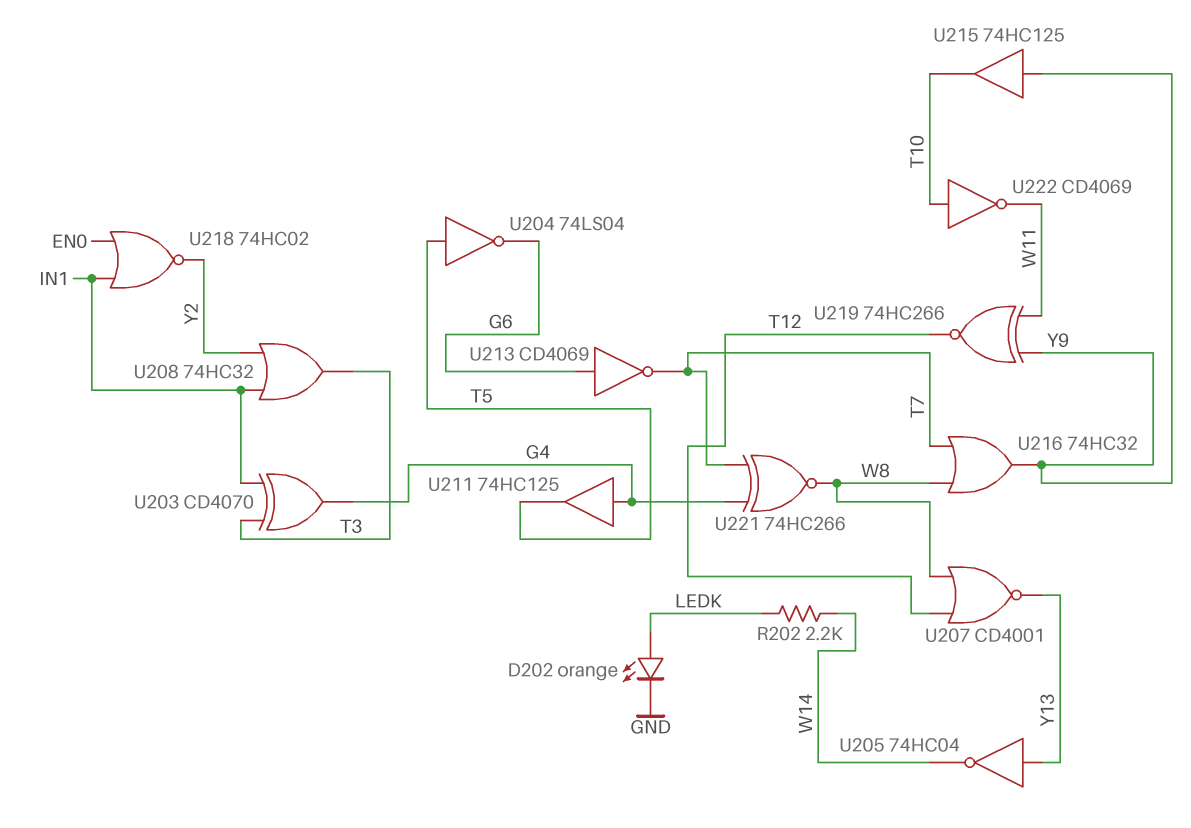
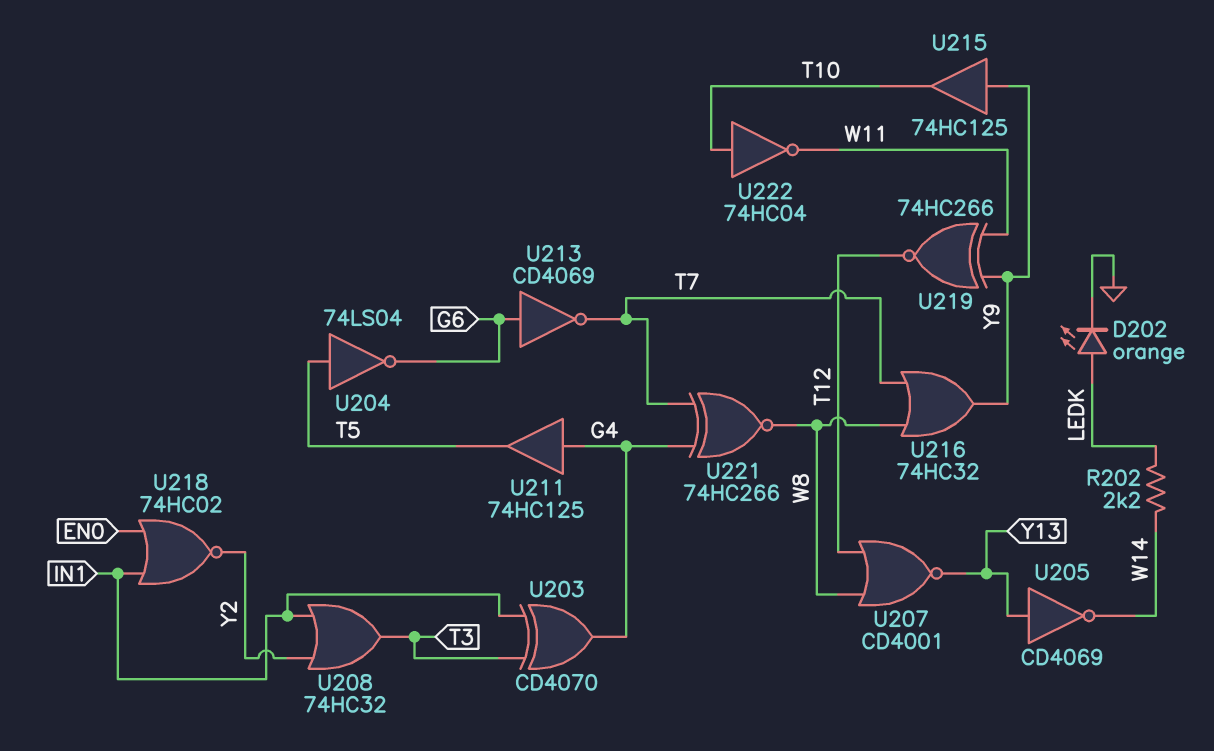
U205: NOT 74HC04 (in Y13, out W14) -> NOT CD4069 (in Y13, out W14)
U222: NOT CD4069 (in T10, out W11) -> NOT 74HC04 (in T10, out W11)

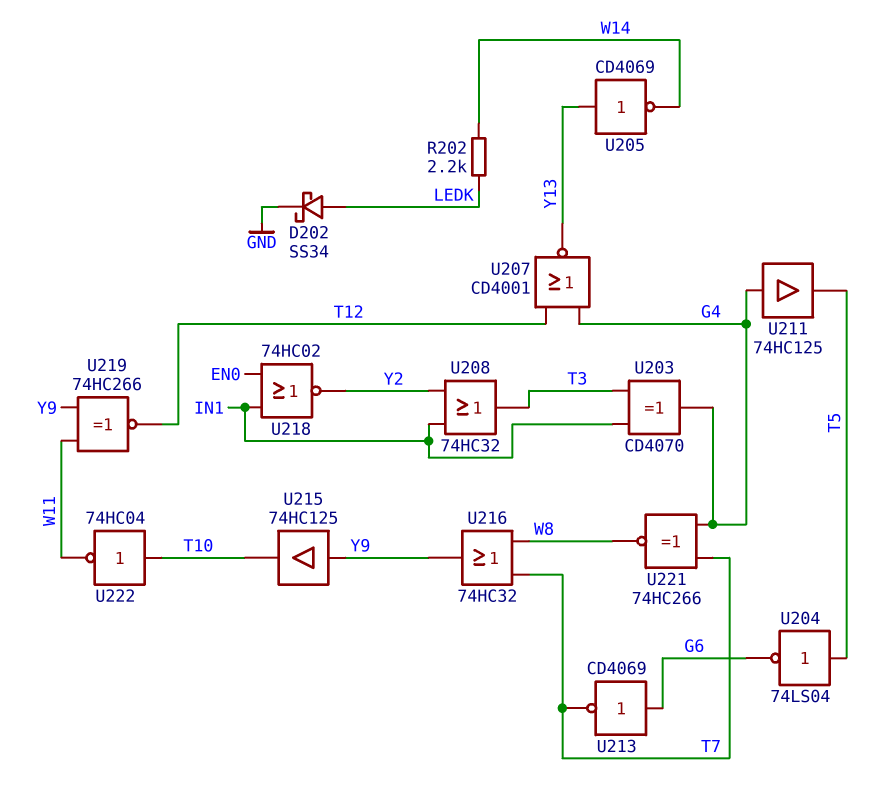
D202: LED orange (A LEDK, K GND) -> schottky SS34 (A LEDK, K GND)
U207: NOR CD4001 (in T12, in W8, out Y13) -> NOR CD4001 (in G4, in T12, out Y13)

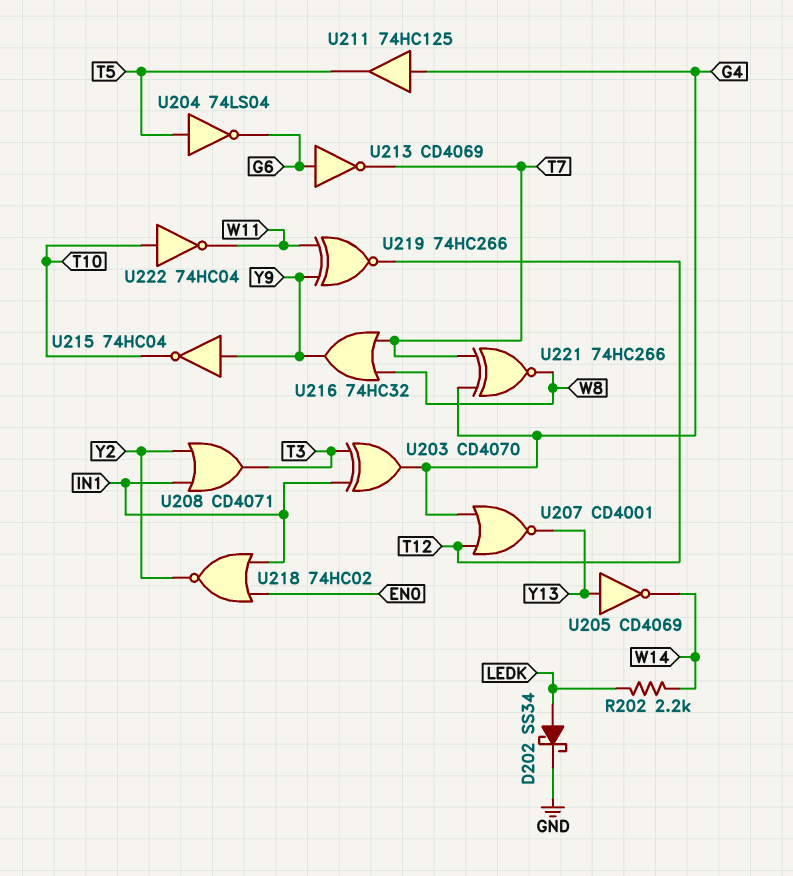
U208: OR 74HC32 (in IN1, in Y2, out T3) -> OR CD4071 (in IN1, in Y2, out T3)
U215: buffer 74HC125 (in Y9, out T10) -> NOT 74HC04 (in Y9, out T10)

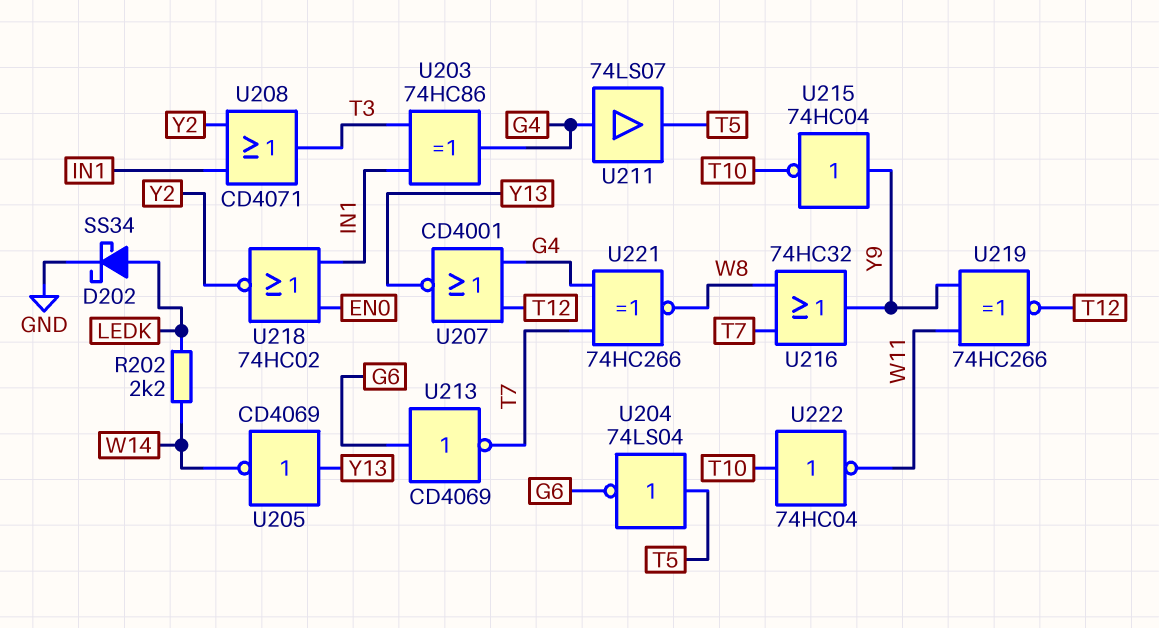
U203: XOR CD4070 (in IN1, in T3, out G4) -> XOR 74HC86 (in IN1, in T3, out G4)
U211: buffer 74HC125 (in G4, out T5) -> buffer 74LS07 (in G4, out T5)

